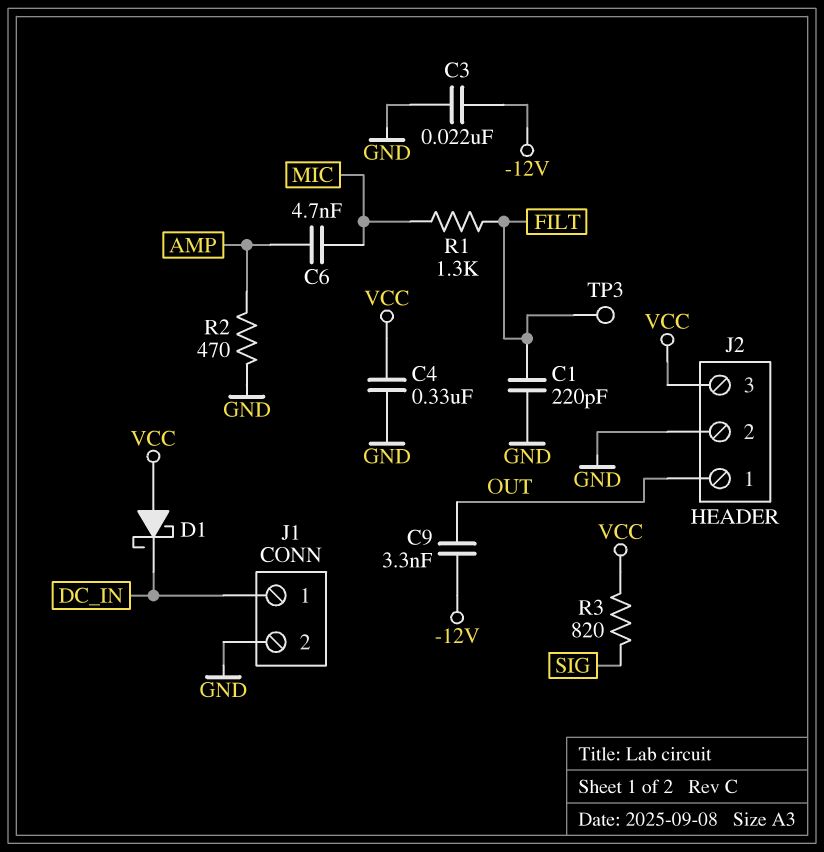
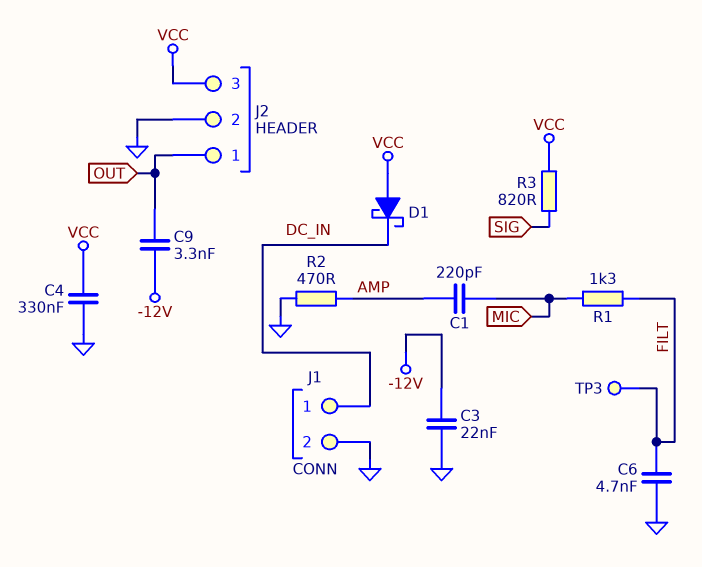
C1: 220pF (FILT, GND) -> 220pF (AMP, MIC)
C6: 4.7nF (AMP, MIC) -> 4.7nF (FILT, GND)

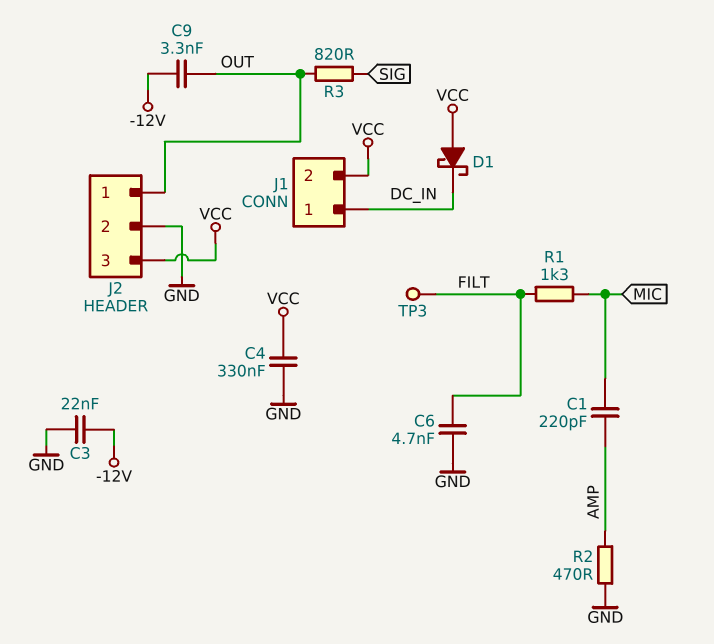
J1 pin 2: GND -> VCC
R3: 820 (SIG, VCC) -> 820 (OUT, SIG)

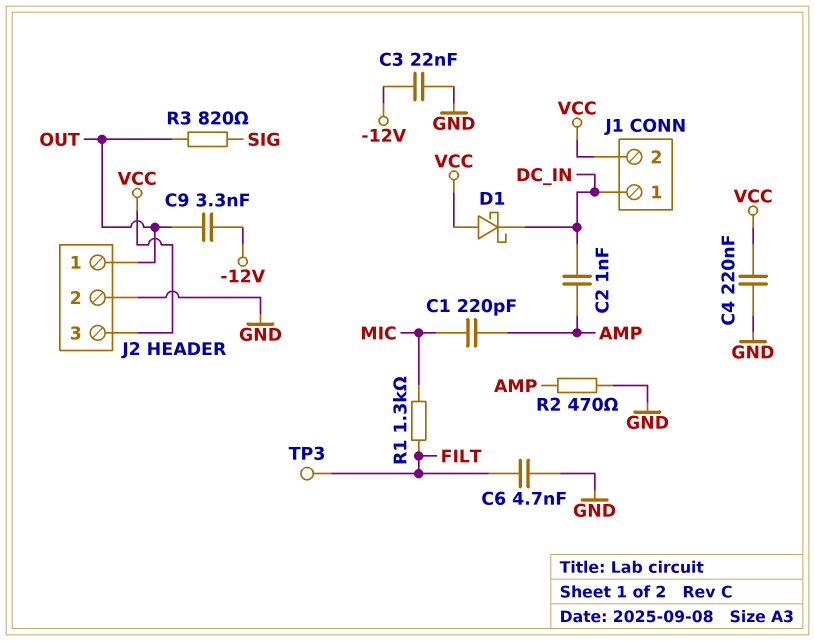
C2: none -> 1nF (AMP, DC_IN)
C4: 330nF (GND, VCC) -> 220nF (GND, VCC)

